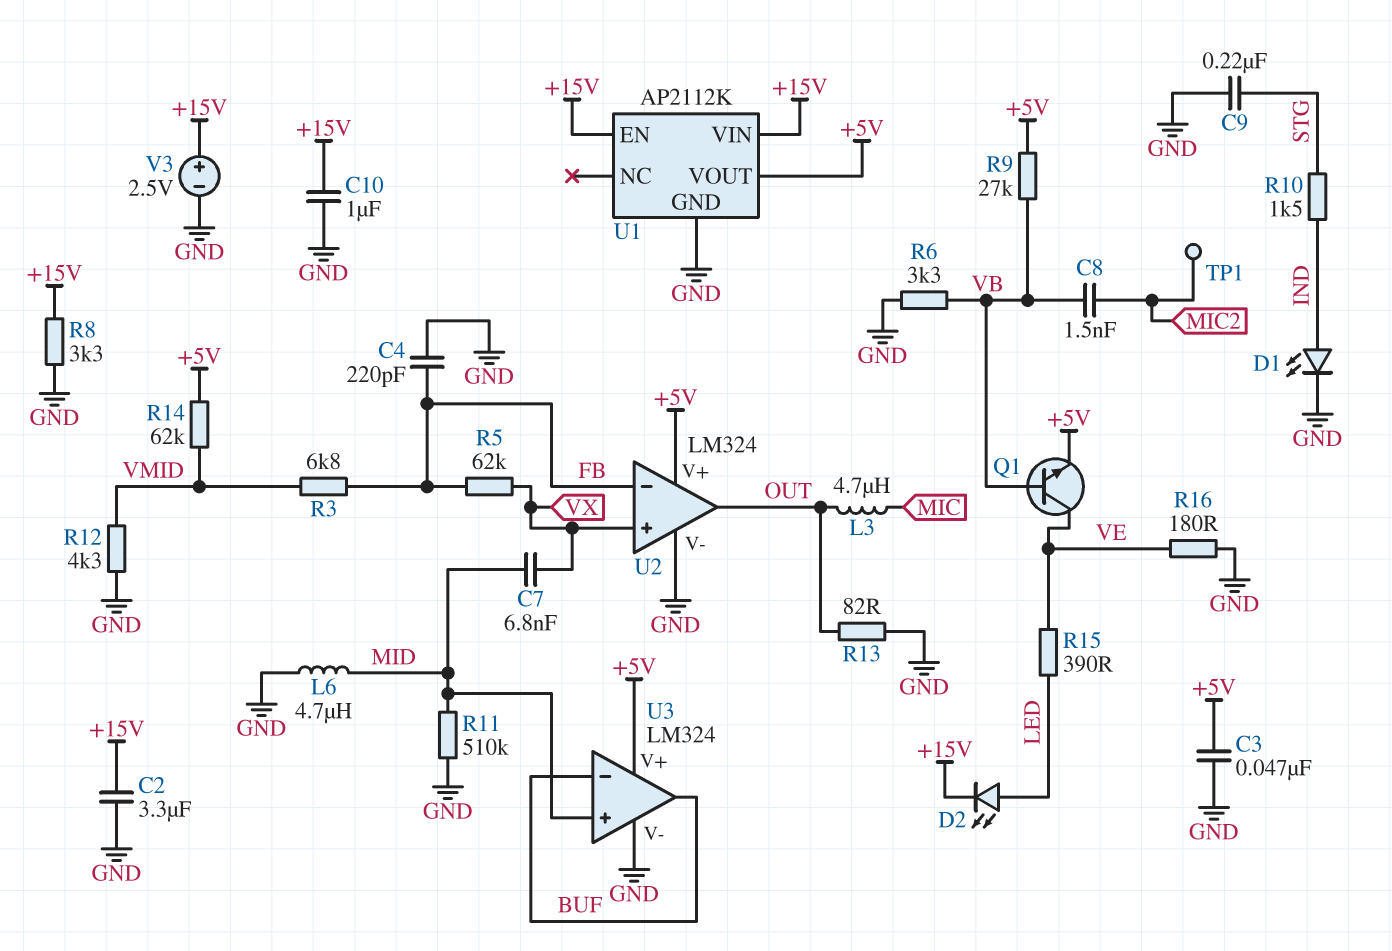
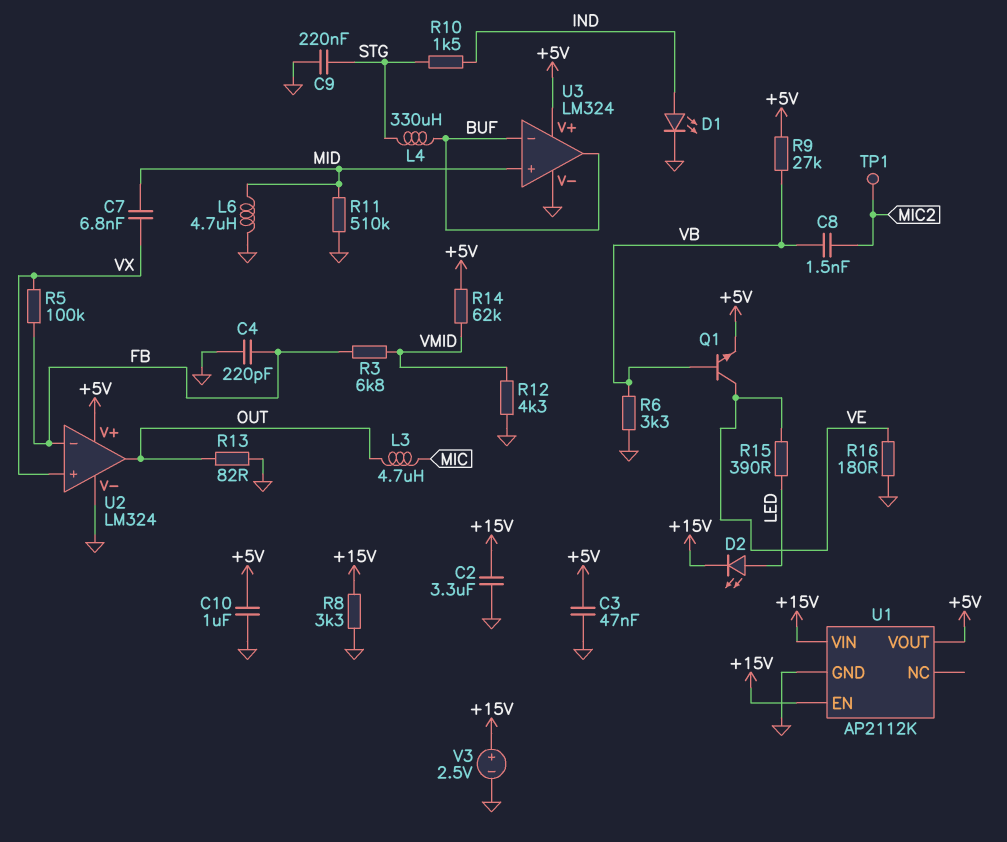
C10: 1uF (+15V, GND) -> 1uF (+5V, GND)
L4: none -> 330uH (BUF, STG)
R5: 62k (FB, VX) -> 100k (FB, VX)

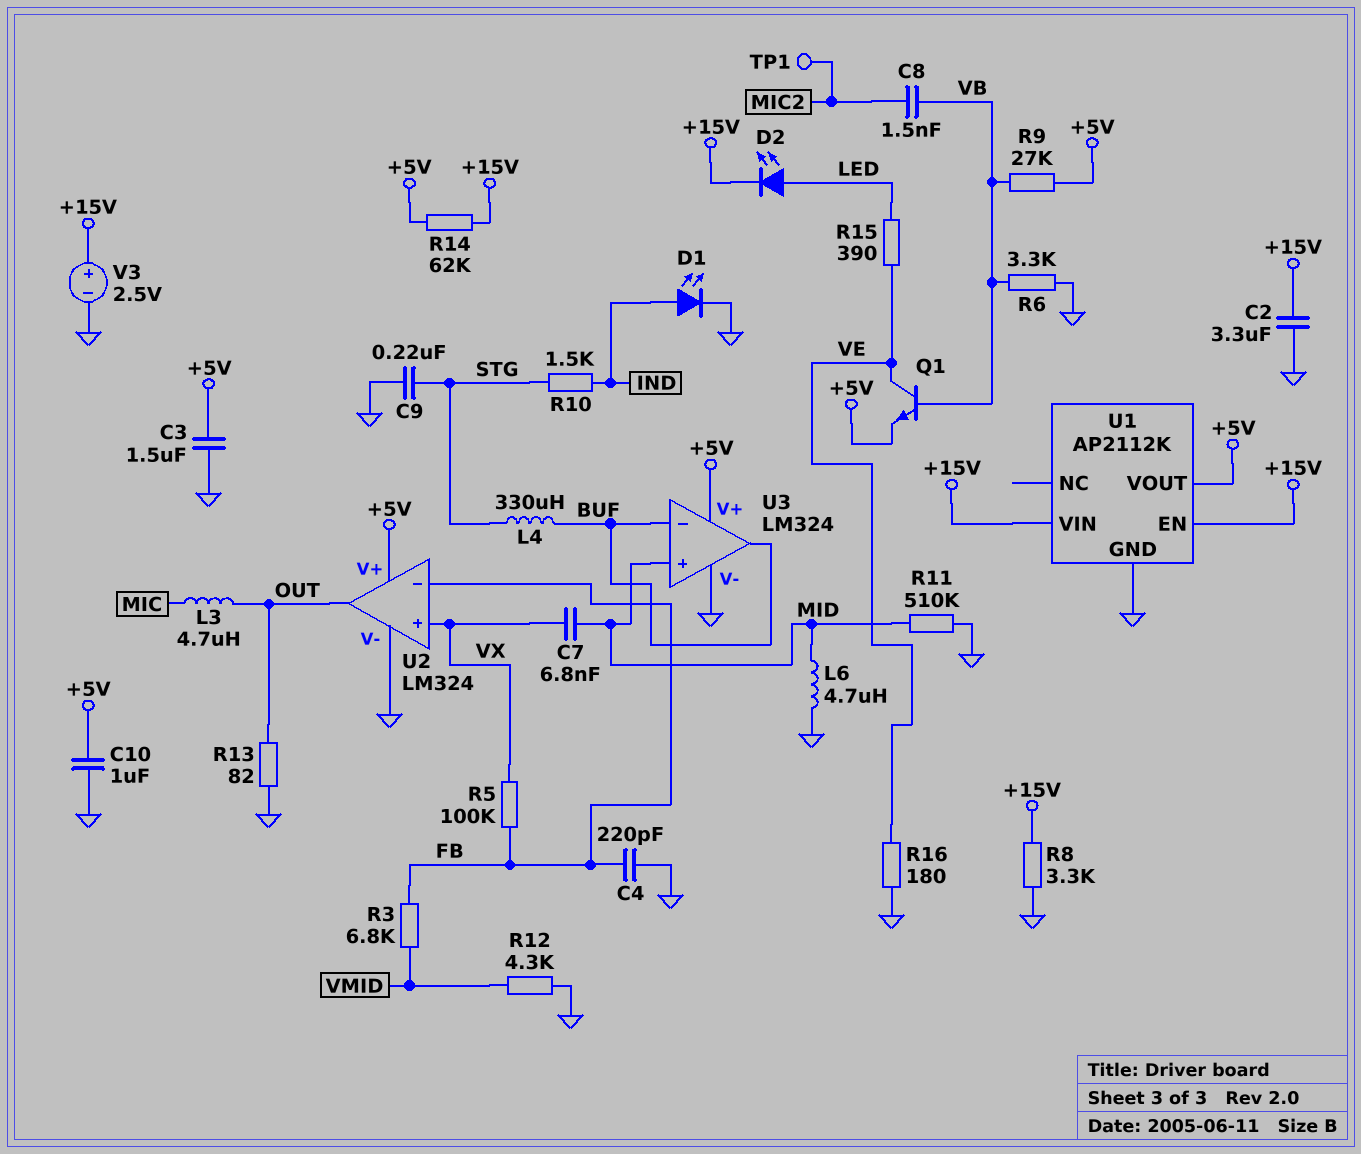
C3: 47nF (+5V, GND) -> 1.5uF (+5V, GND)
R14: 62k (+5V, VMID) -> 62k (+5V, +15V)

